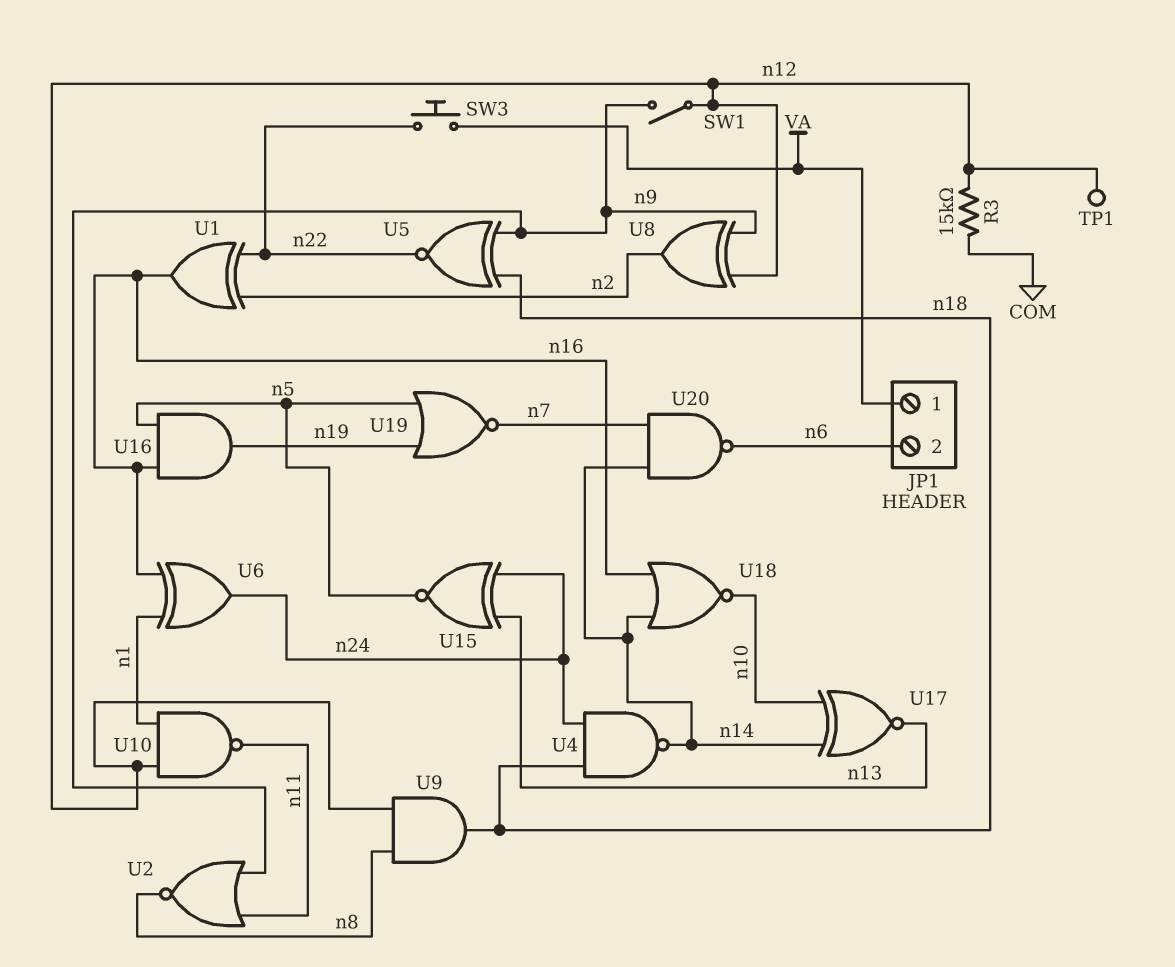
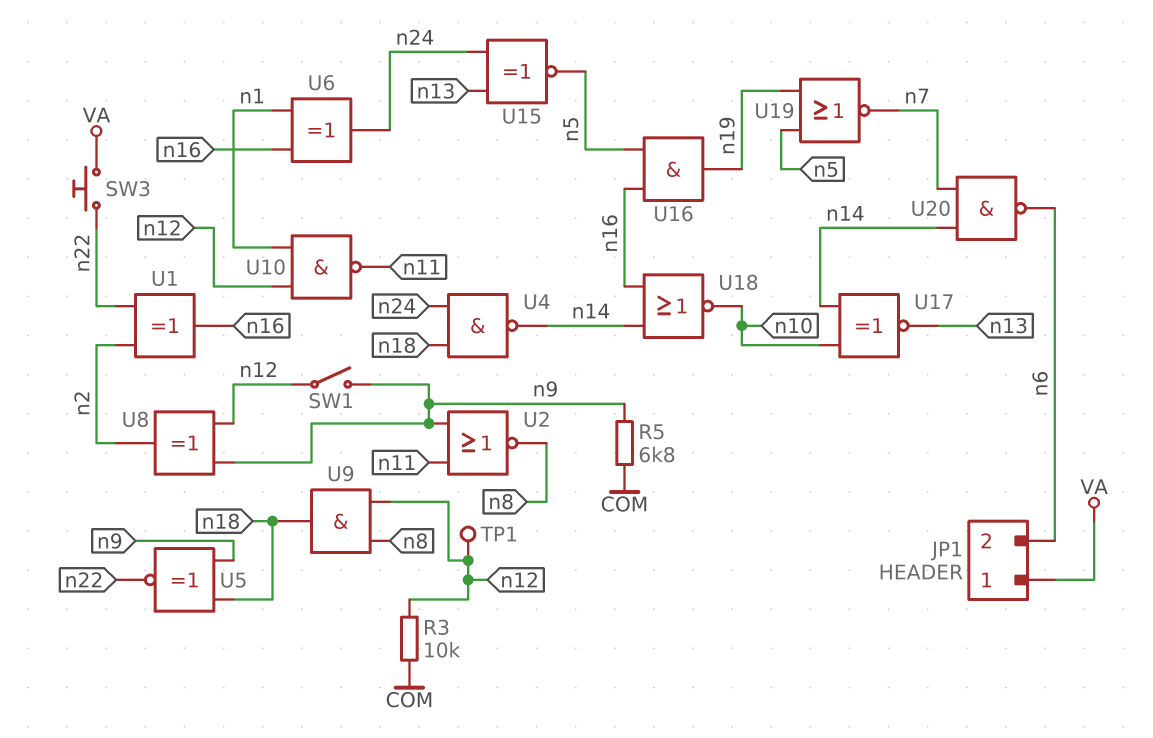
R3: 15k (COM, n12) -> 10k (COM, n12)
R5: none -> 6.8k (COM, n9)

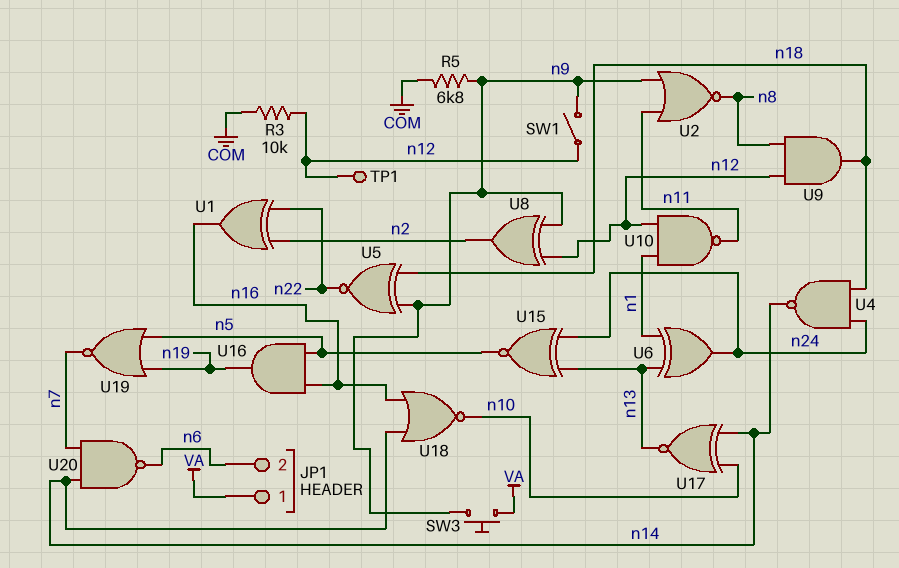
SW3: button (VA, n22) -> button (VA, n9)
U6: XOR (in n1, in n16, out n24) -> XOR (in n1, in n13, out n24)

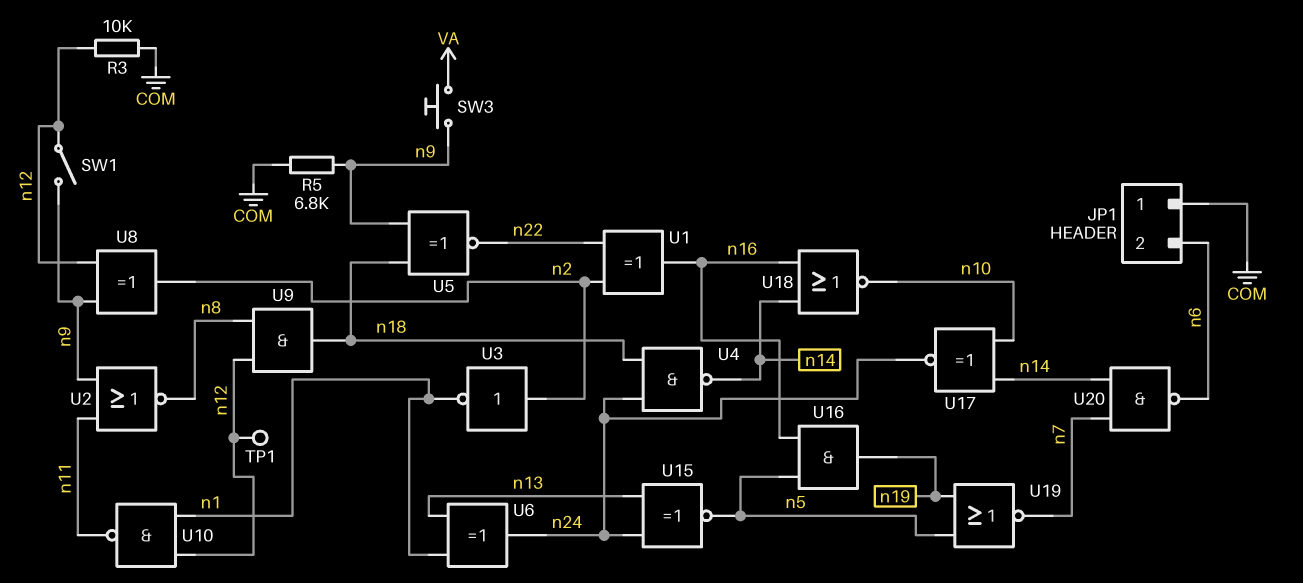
JP1 pin 1: VA -> COM
U3: none -> NOT (in n2, out n1)
U17: XNOR (in n10, in n14, out n13) -> XNOR (in n10, in n14, out n24)

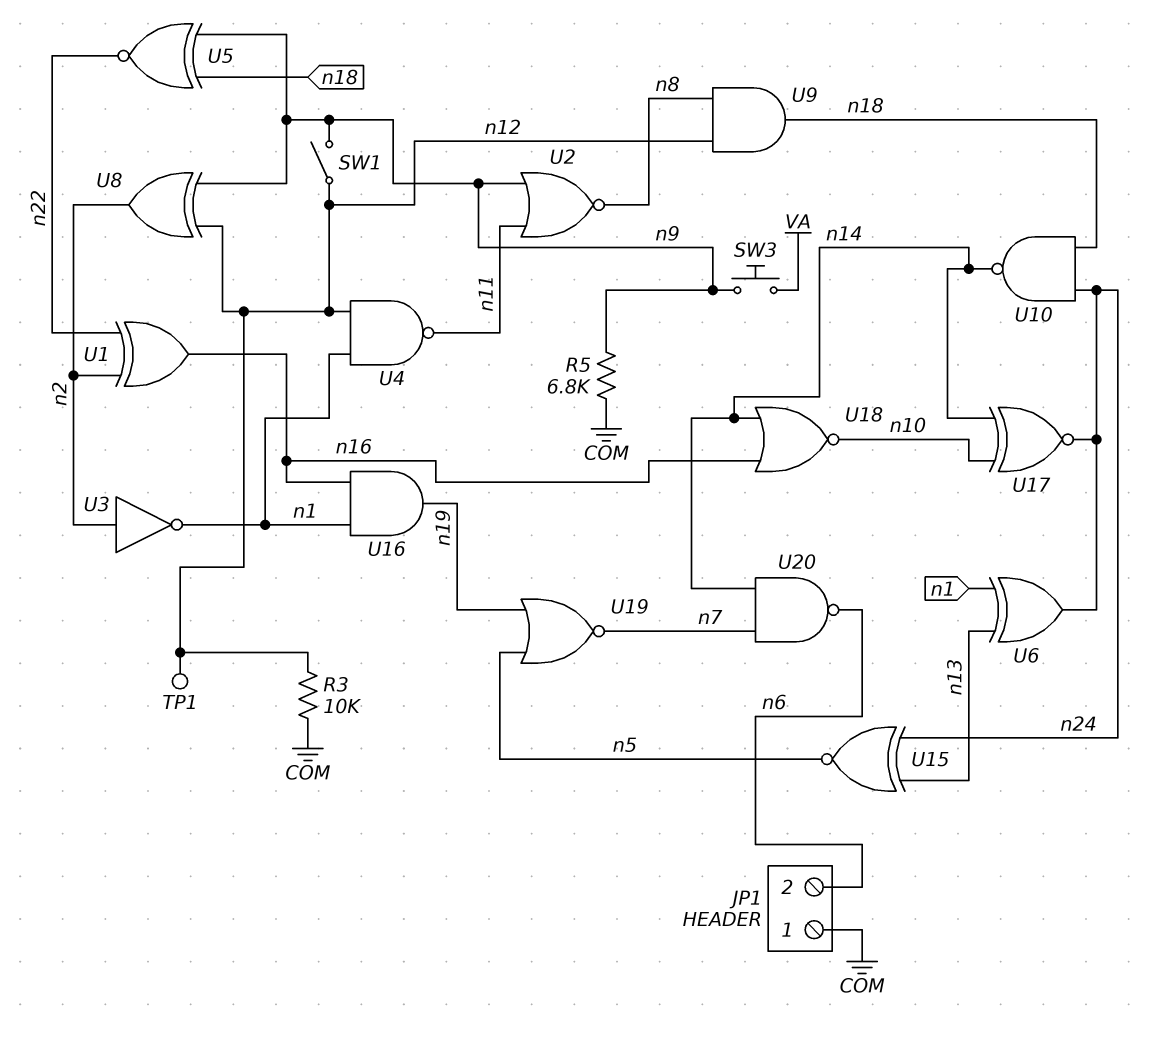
U4: NAND (in n18, in n24, out n14) -> NAND (in n1, in n12, out n11)
U10: NAND (in n1, in n12, out n11) -> NAND (in n18, in n24, out n14)
U16: AND (in n5, in n16, out n19) -> AND (in n1, in n16, out n19)

